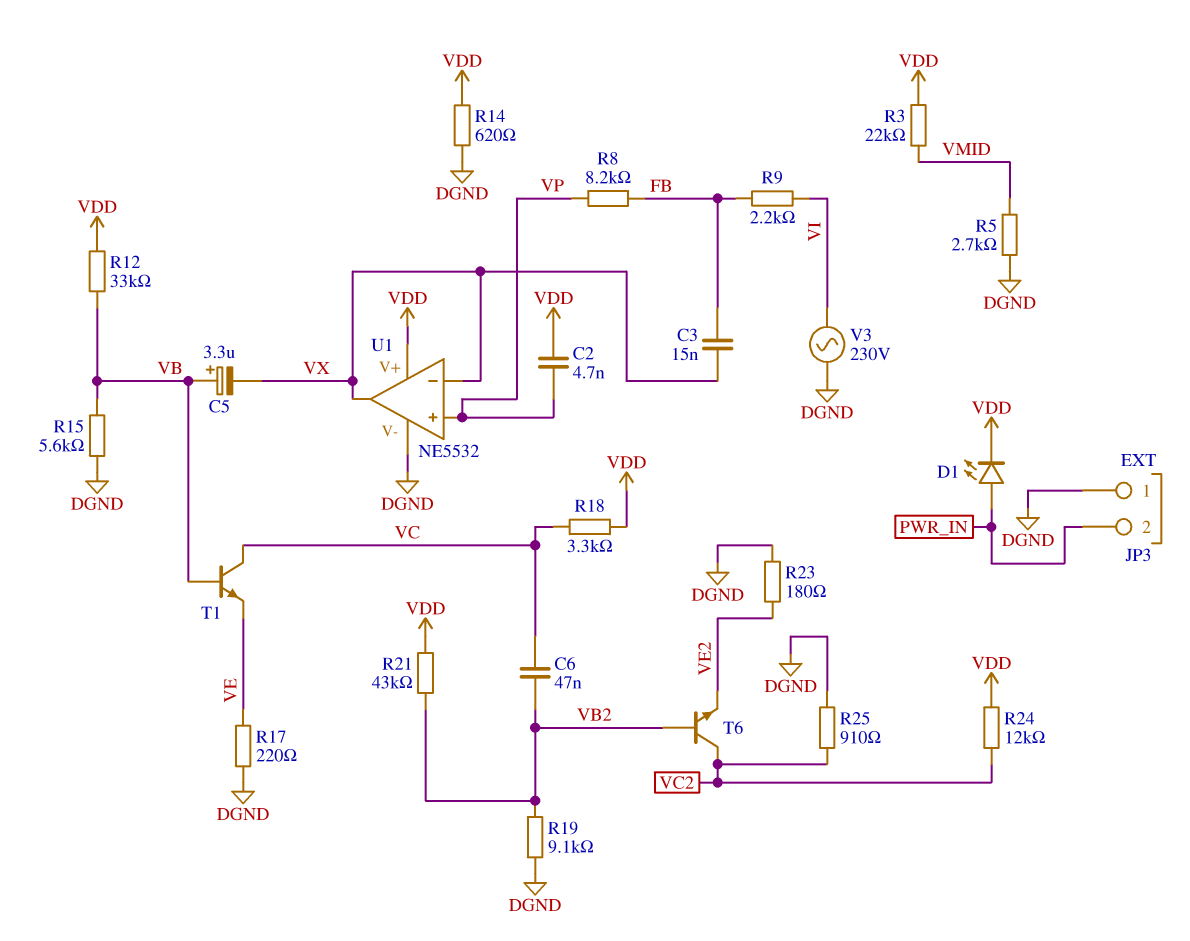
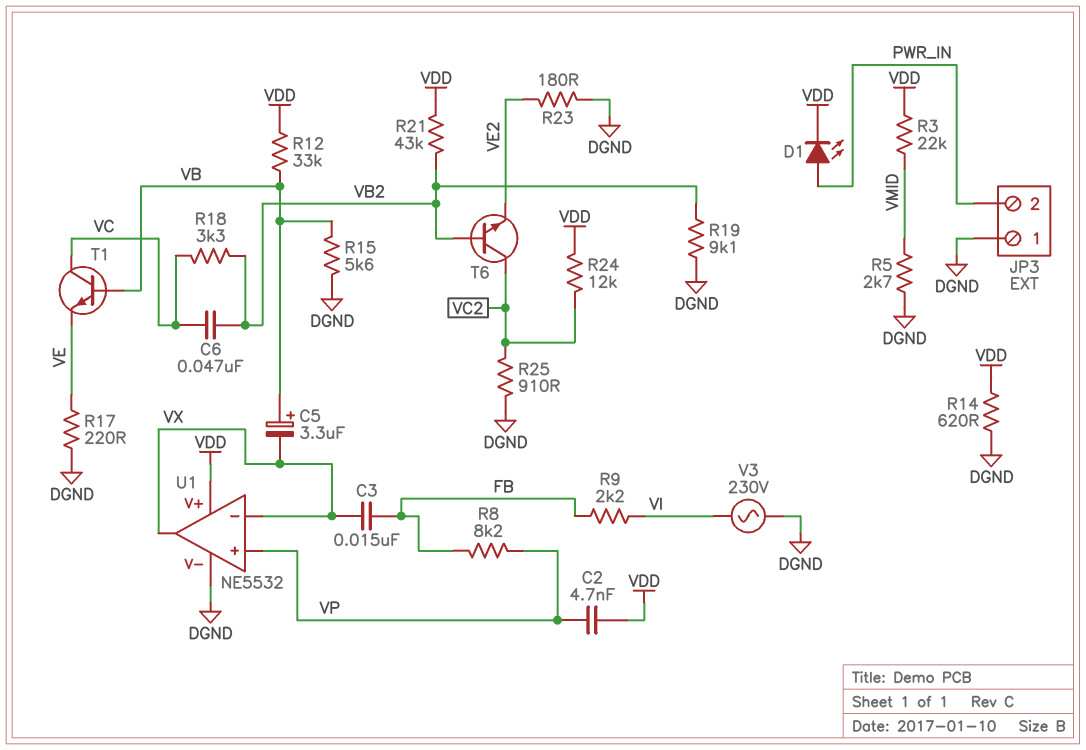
R18: 3.3k (VC, VDD) -> 3.3k (VB2, VC)

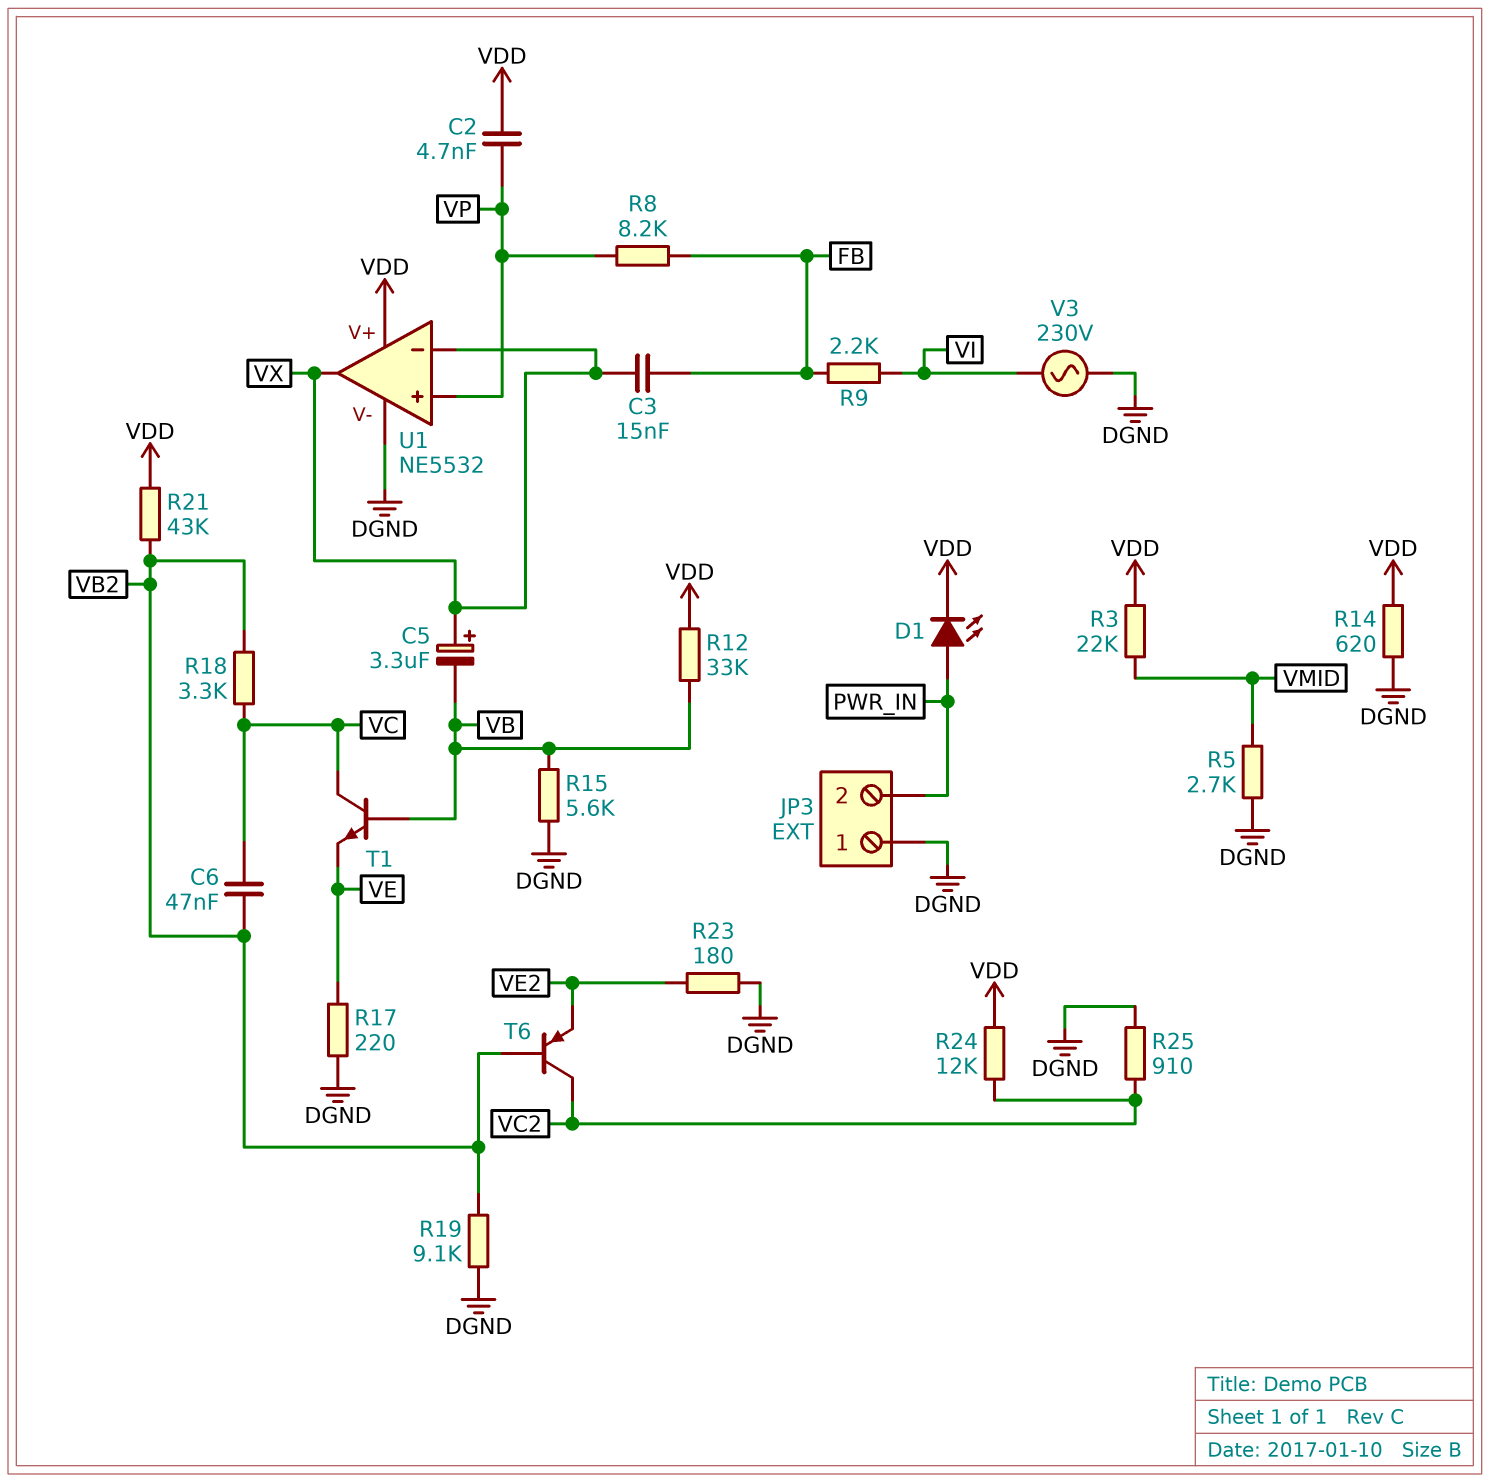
C5: 3.3uF (plus VB, minus VX) -> 3.3uF (plus VX, minus VB)
T6: NPN (B VB2, C VC2, E VE2) -> PNP (B VB2, C VC2, E VE2)

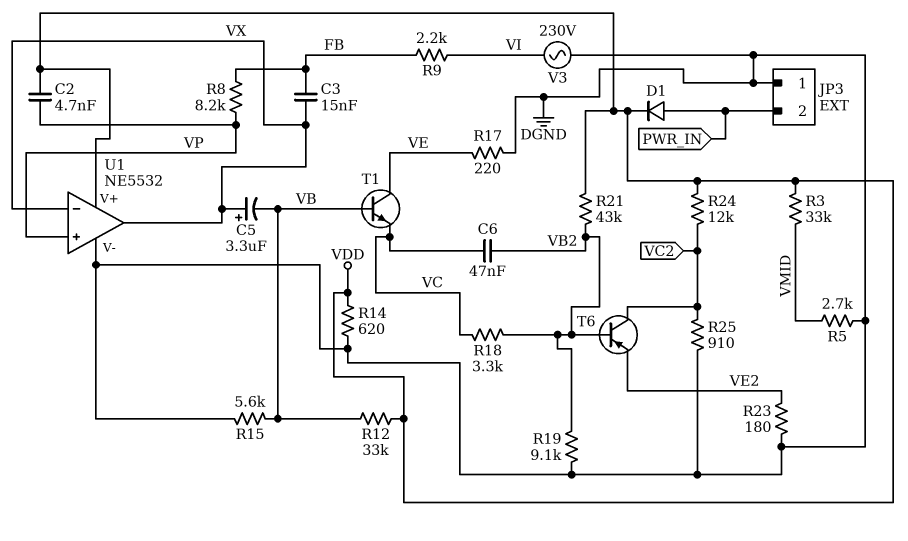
D1: LED (A PWR_IN, K VDD) -> diode (A PWR_IN, K VDD)
R3: 22k (VDD, VMID) -> 33k (VDD, VMID)
T1: NPN (B VB, C VC, E VE) -> NPN (B VB, C VE, E VC)

